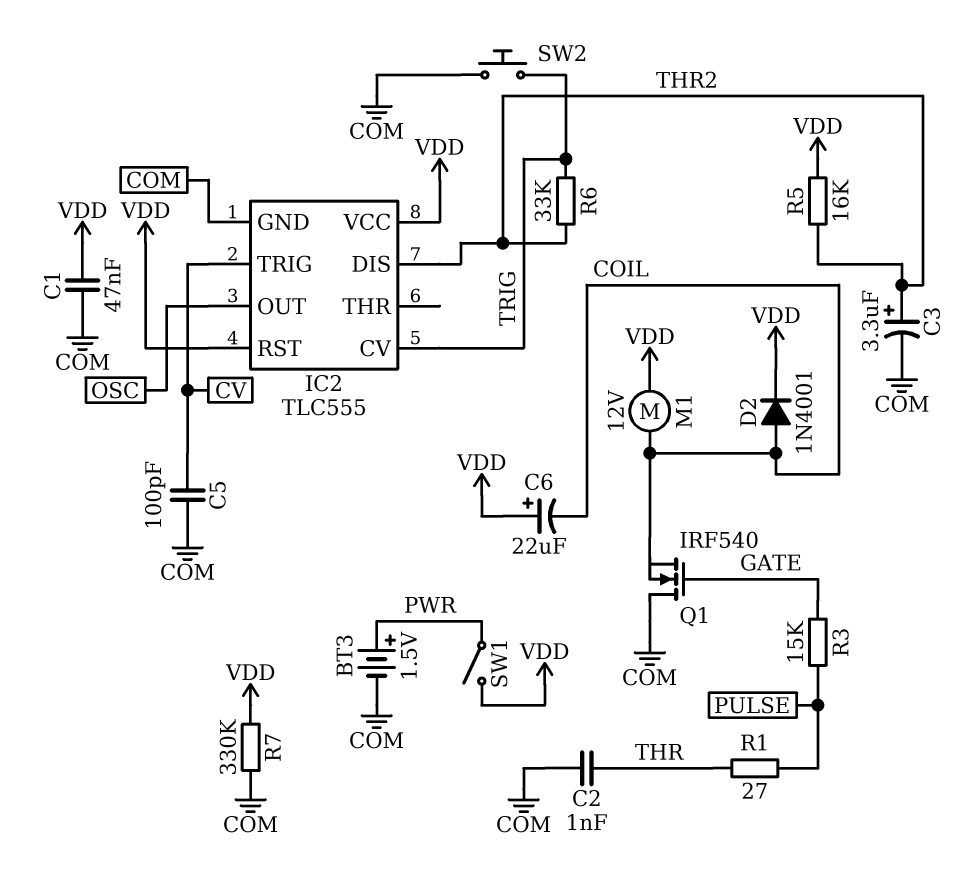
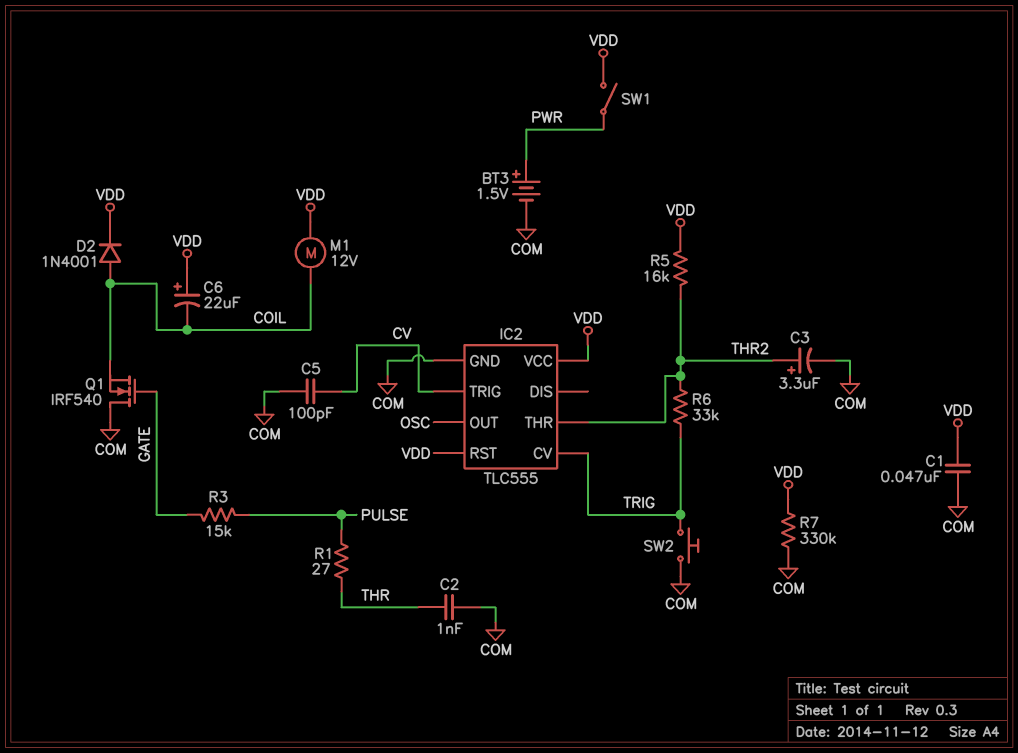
IC2 pin DIS: THR2 -> none
IC2 pin THR: none -> THR2

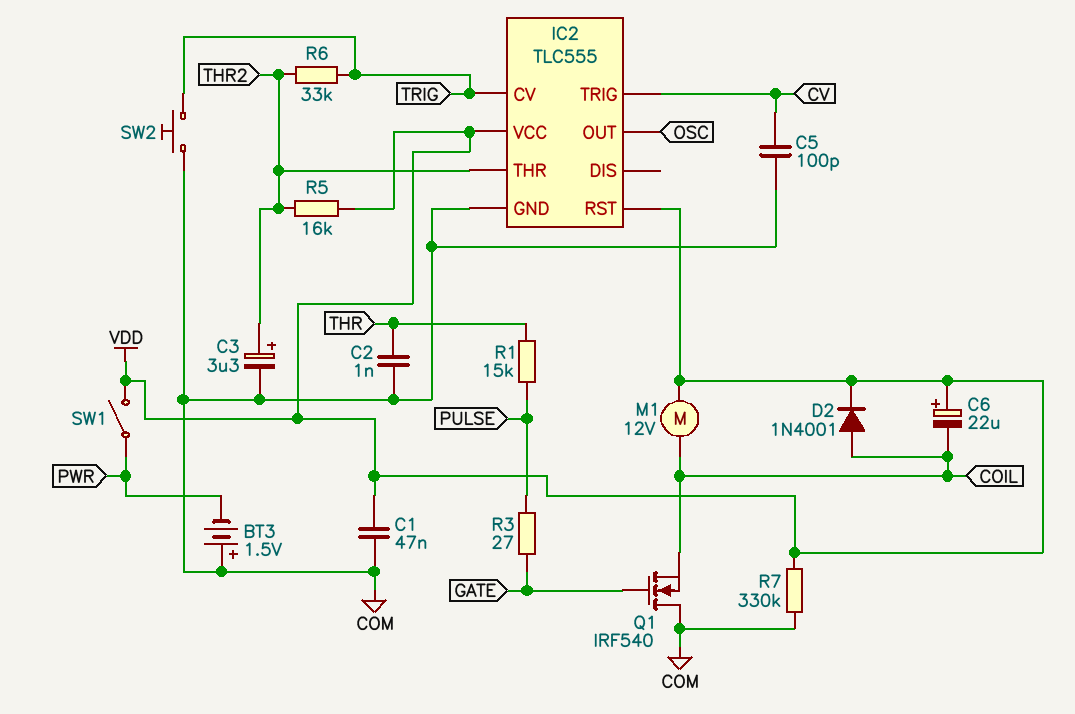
BT3: 1.5V (plus PWR, minus COM) -> 1.5V (plus COM, minus PWR)
R1: 27 (PULSE, THR) -> 15k (PULSE, THR)
R3: 15k (GATE, PULSE) -> 27 (GATE, PULSE)

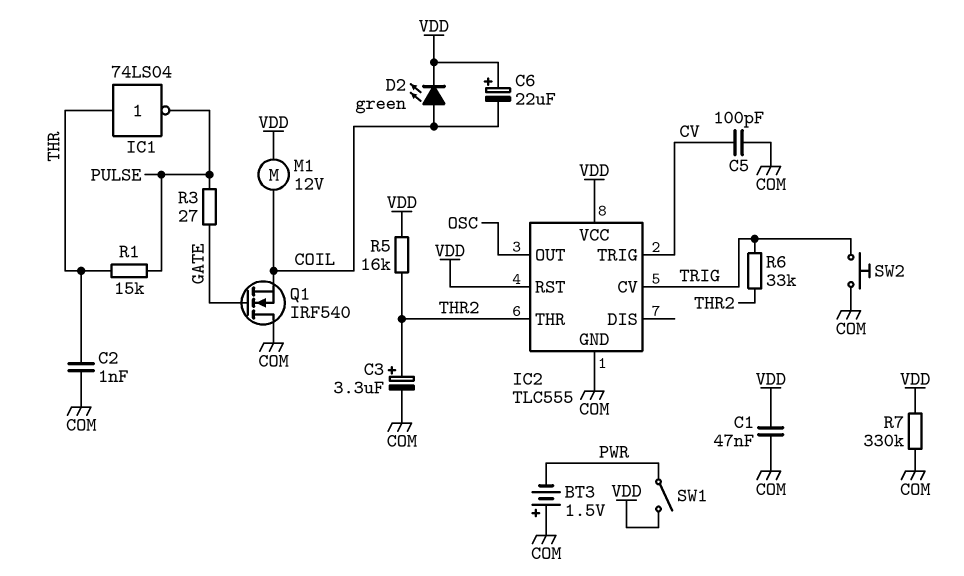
D2: diode 1N4001 (A COIL, K VDD) -> LED green (A COIL, K VDD)
IC1: none -> NOT 74LS04 (in THR, out PULSE)

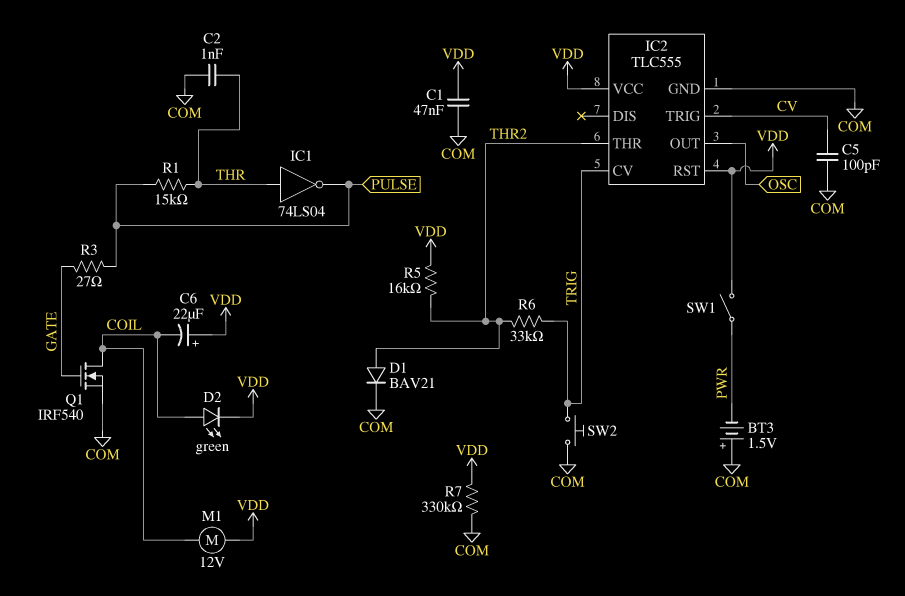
C3: 3.3uF (plus THR2, minus COM) -> none
D1: none -> diode BAV21 (A THR2, K COM)
Q1: NMOS IRF540 (G GATE, D COM, S COIL) -> NMOS IRF540 (G GATE, D COIL, S COM)

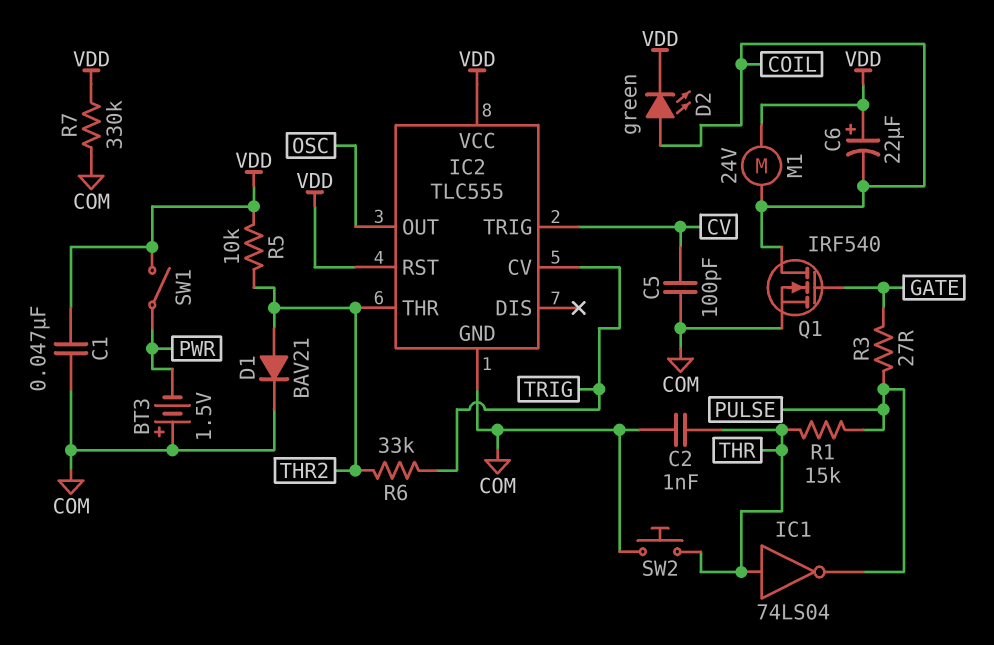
M1: motor 12V (COIL, VDD) -> motor 24V (COIL, VDD)
R5: 16k (THR2, VDD) -> 10k (THR2, VDD)
SW2: button (COM, TRIG) -> button (COM, THR)

